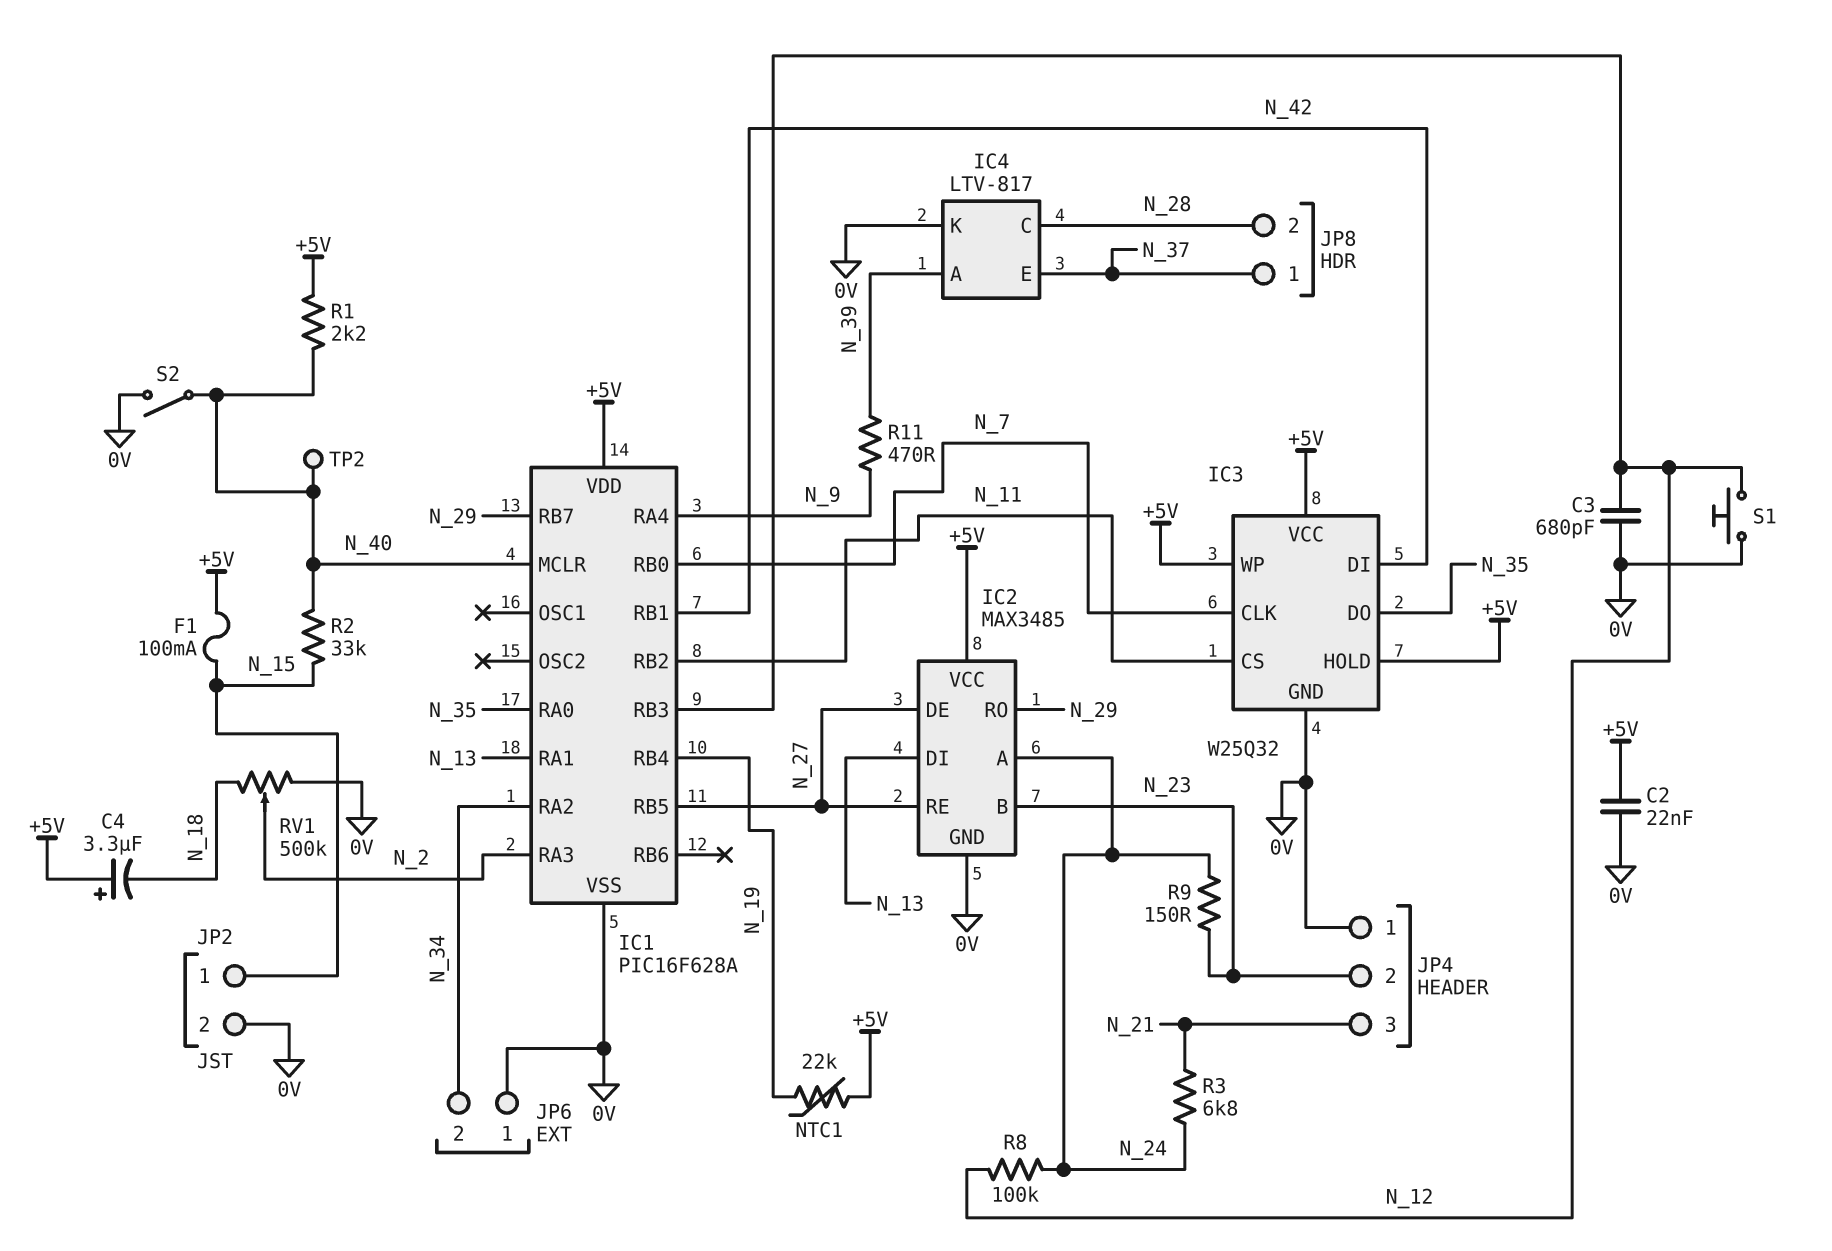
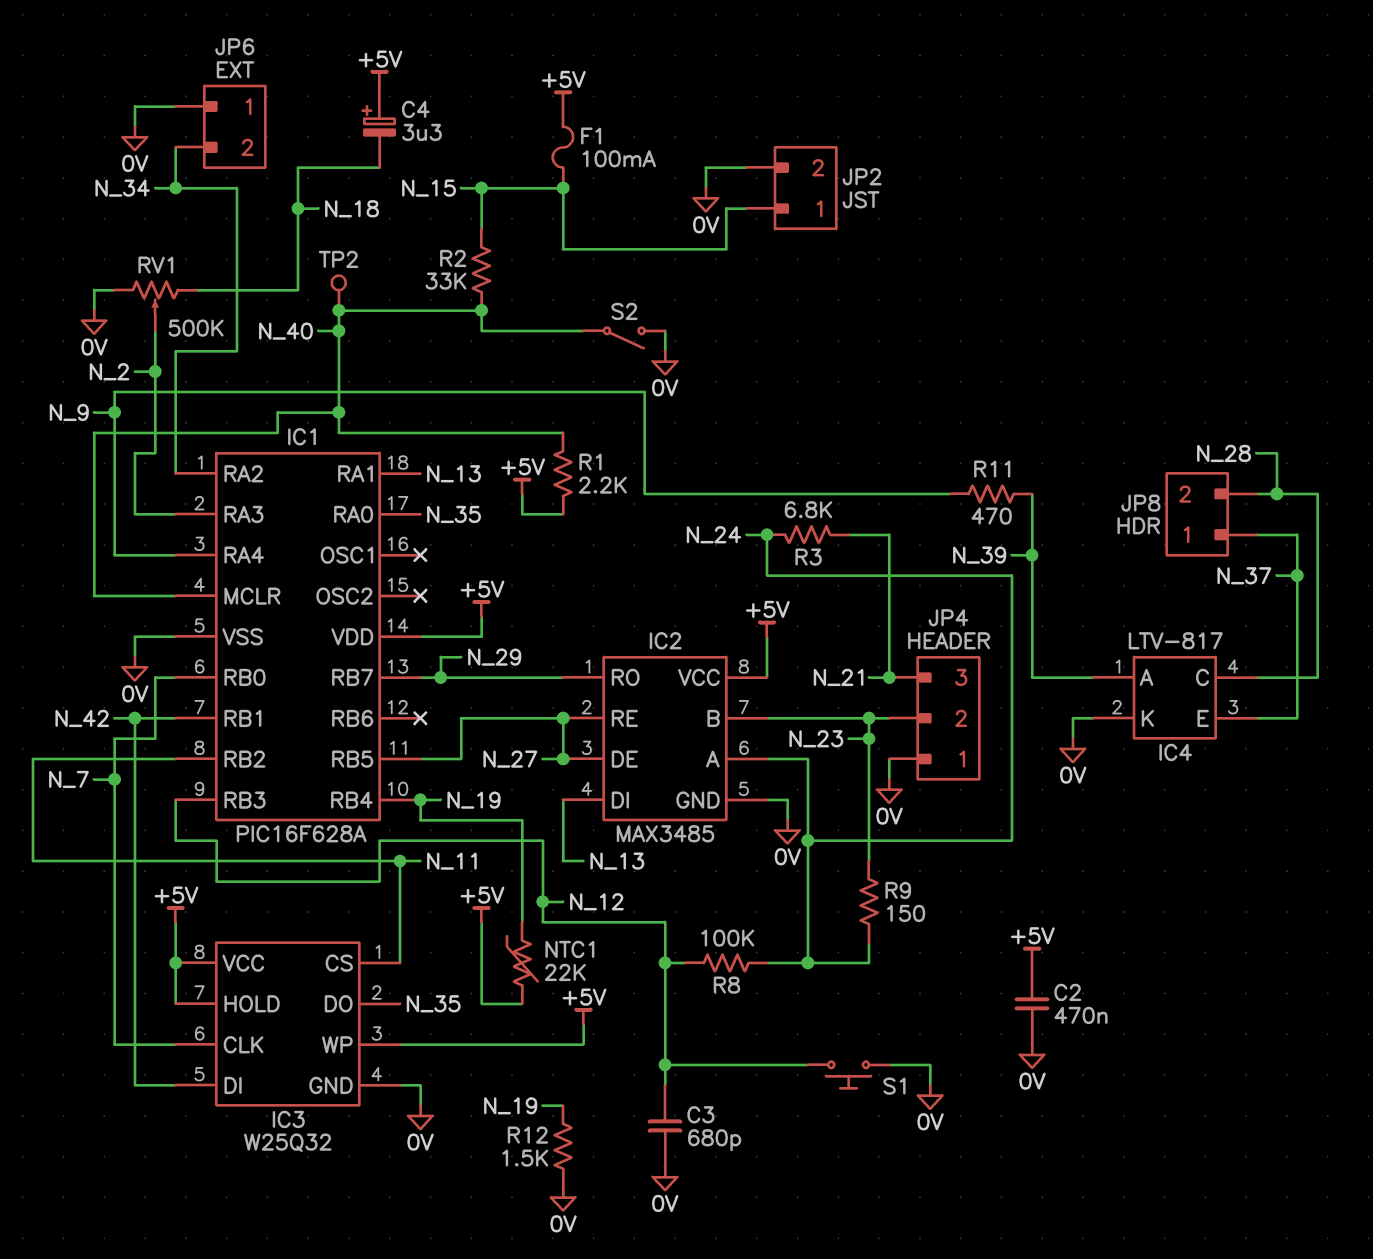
C2: 22nF (+5V, 0V) -> 470nF (+5V, 0V)
R12: none -> 1.5k (0V, N_19)

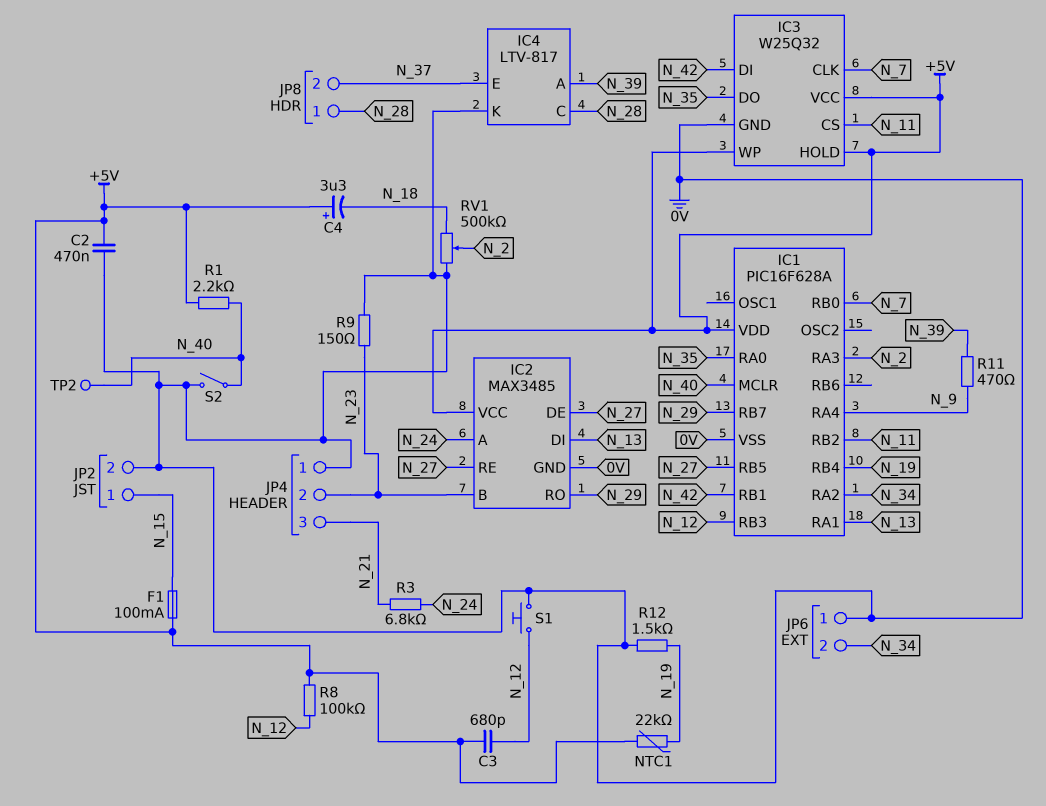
C3: 680pF (0V, N_12) -> 680pF (+5V, N_12)
JP8 pin 1: N_37 -> N_28
JP8 pin 2: N_28 -> N_37
R2: 33k (N_15, N_40) -> none
R8: 100k (N_12, N_24) -> 100k (+5V, N_12)
R9: 150 (N_23, N_24) -> 150 (0V, N_23)

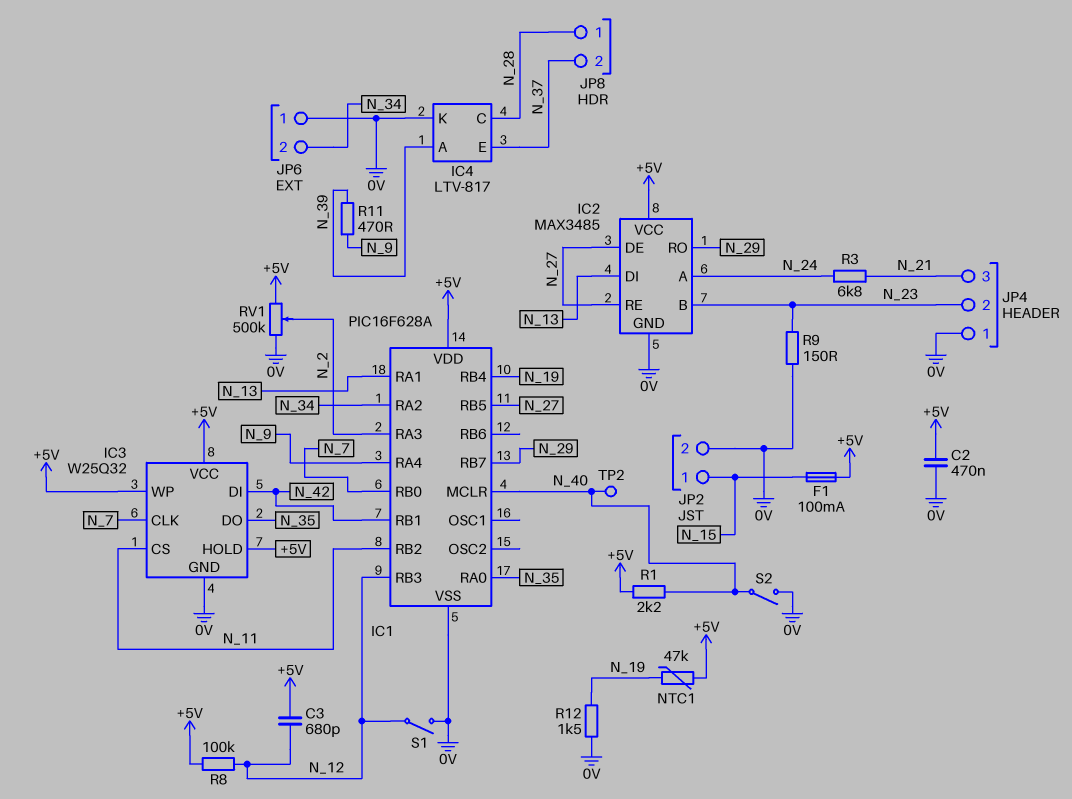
C4: 3.3uF (plus +5V, minus N_18) -> none
NTC1: 22k (+5V, N_19) -> 47k (+5V, N_19)
RV1: 500k (0V, N_18, wiper N_2) -> 500k (+5V, 0V, wiper N_2)
S1: button (0V, N_12) -> switch (0V, N_12)

